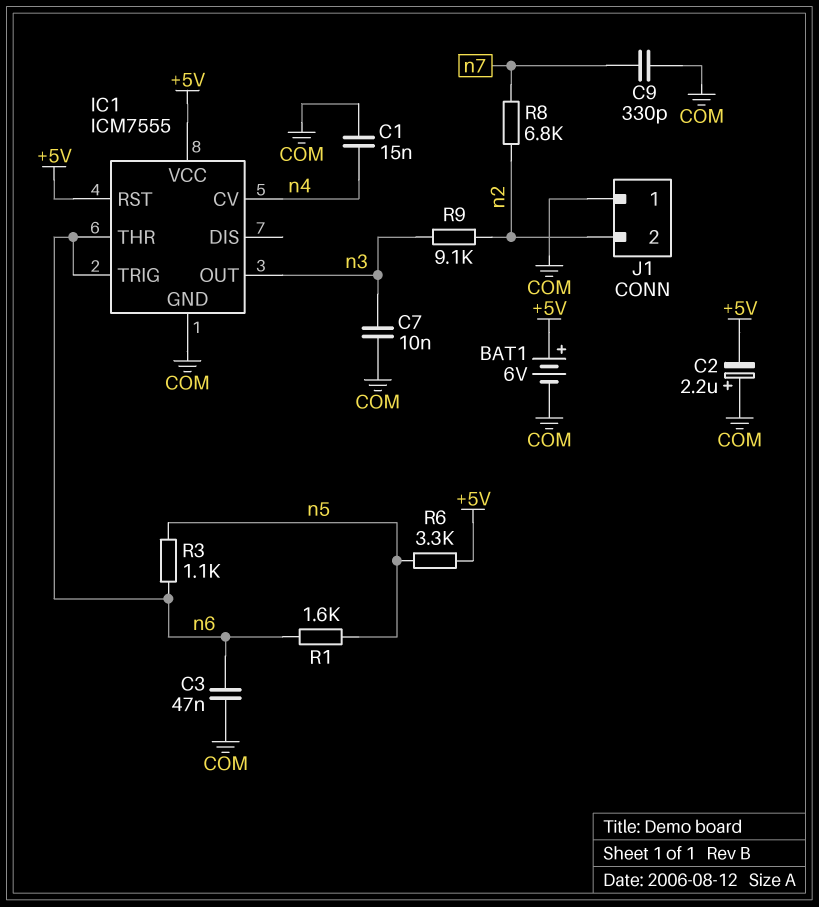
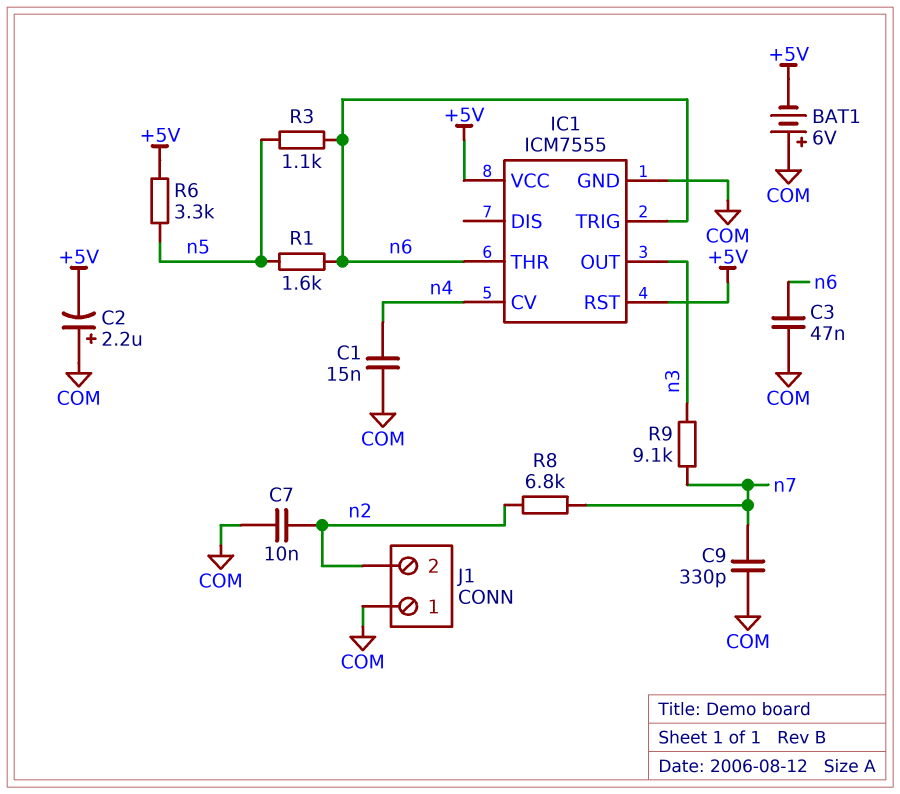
BAT1: 6V (plus +5V, minus COM) -> 6V (plus COM, minus +5V)
C7: 10nF (COM, n3) -> 10nF (COM, n2)
R9: 9.1k (n2, n3) -> 9.1k (n3, n7)

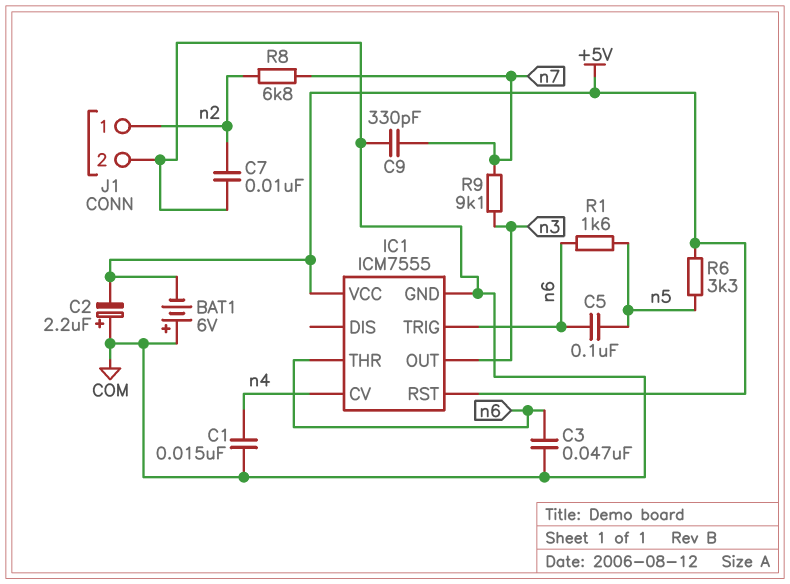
C5: none -> 100nF (n5, n6)
J1 pin 1: COM -> n2
J1 pin 2: n2 -> COM
R3: 1.1k (n5, n6) -> none

